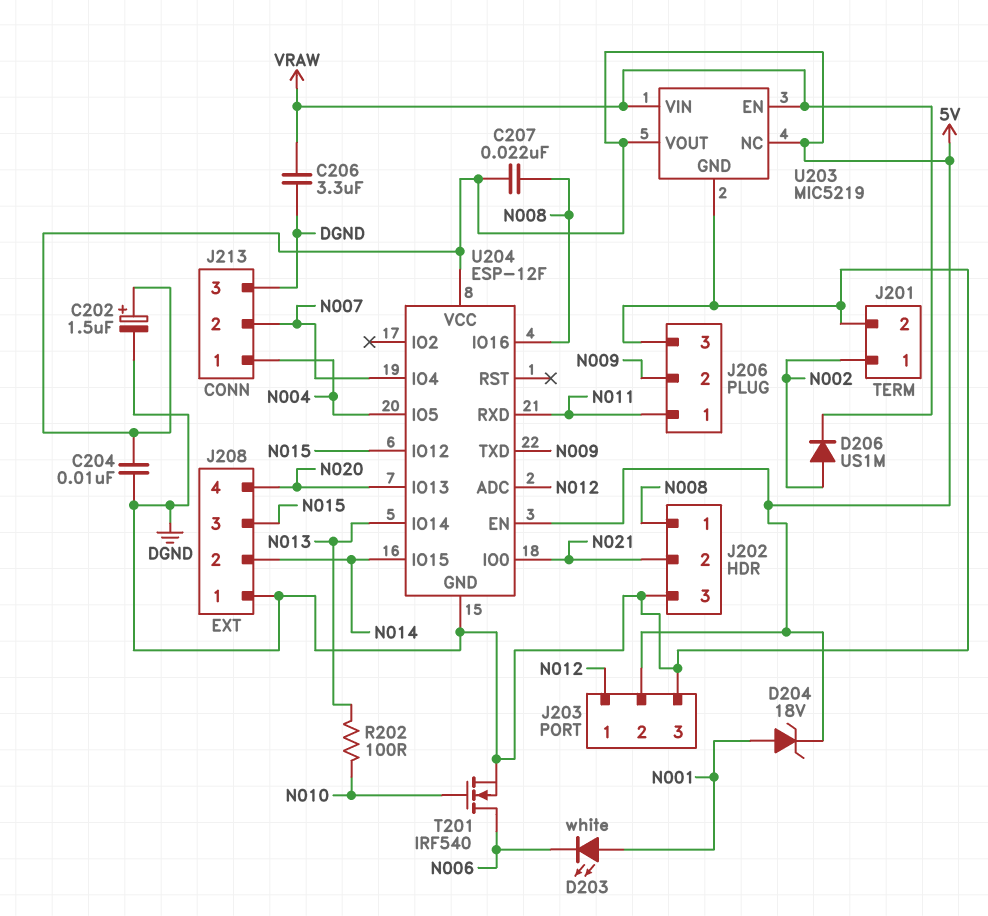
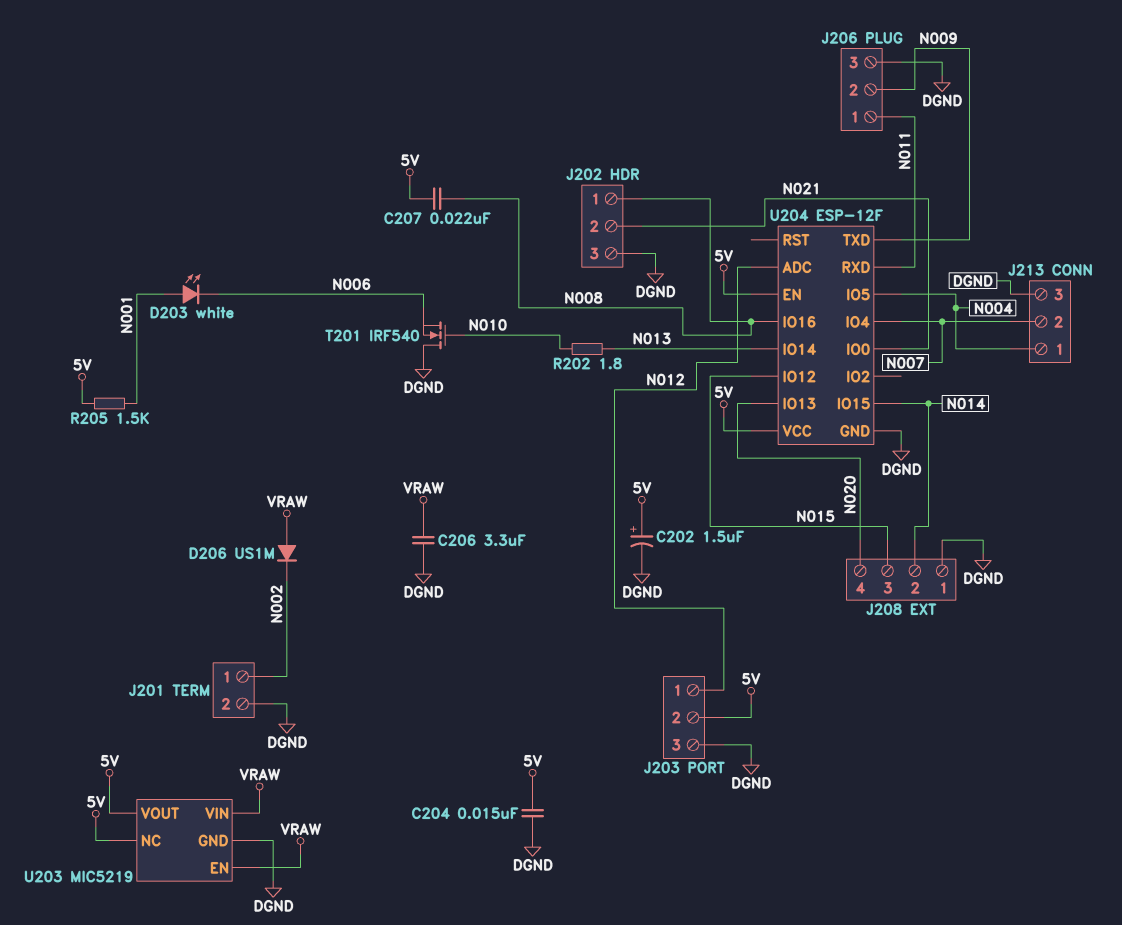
C204: 10nF (5V, DGND) -> 15nF (5V, DGND)
D204: zener 18V (A N001, K 5V) -> none
D206: diode US1M (A N002, K VRAW) -> diode US1M (A VRAW, K N002)
R202: 100 (N010, N013) -> 1.8 (N010, N013)
R205: none -> 1.5k (5V, N001)
T201: NMOS IRF540 (G N010, D N006, S DGND) -> NMOS IRF540 (G N010, D DGND, S N006)

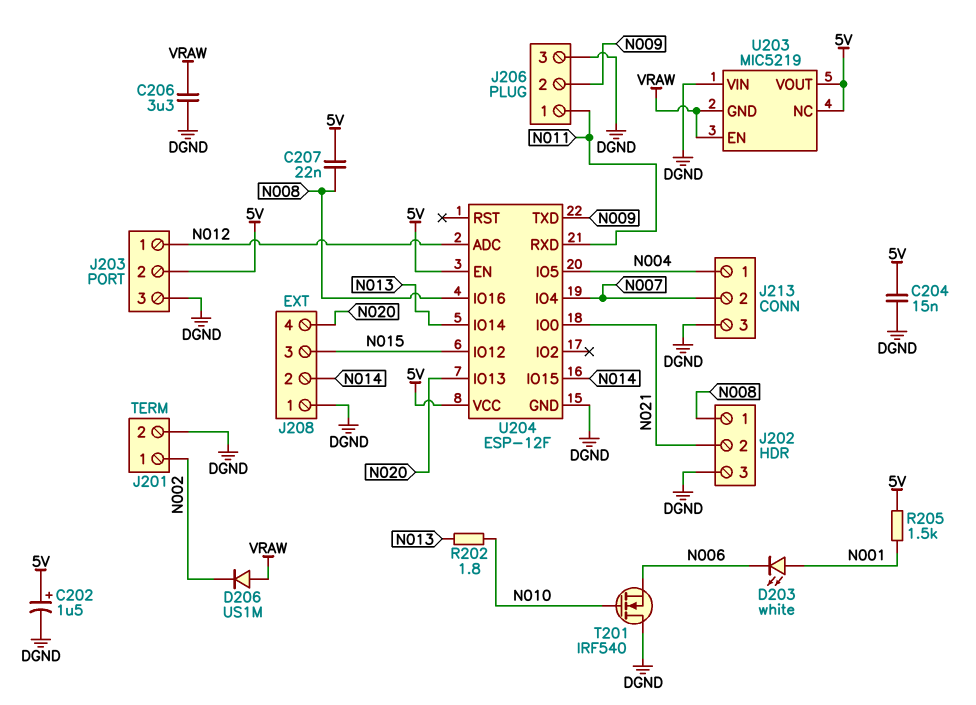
U203 pin GND: DGND -> VRAW
U203 pin VIN: VRAW -> DGND

